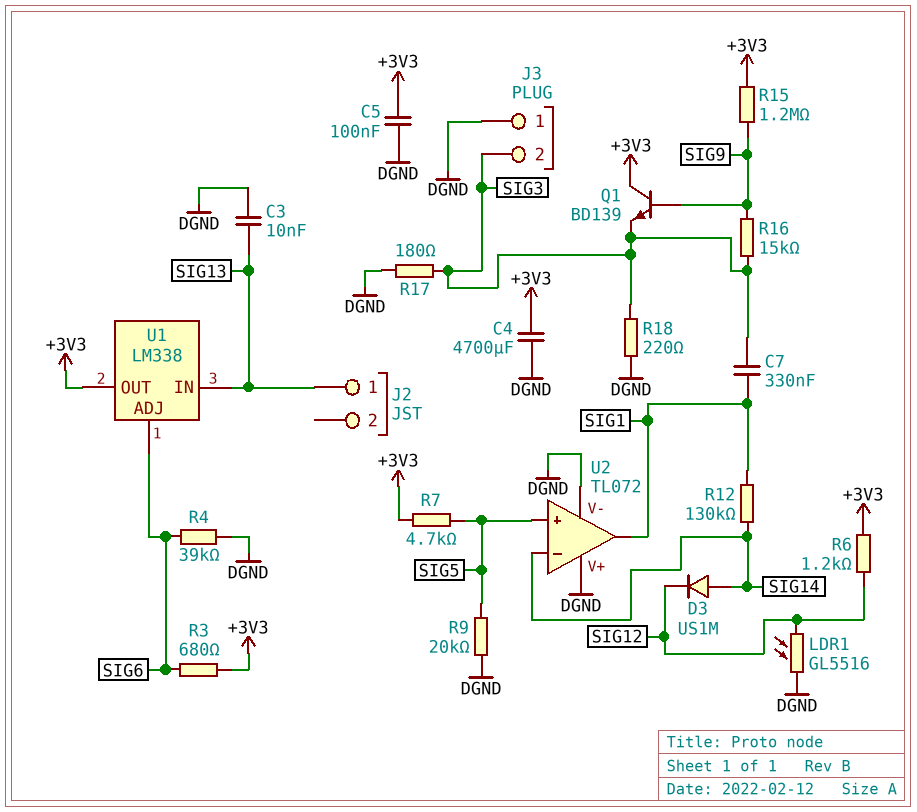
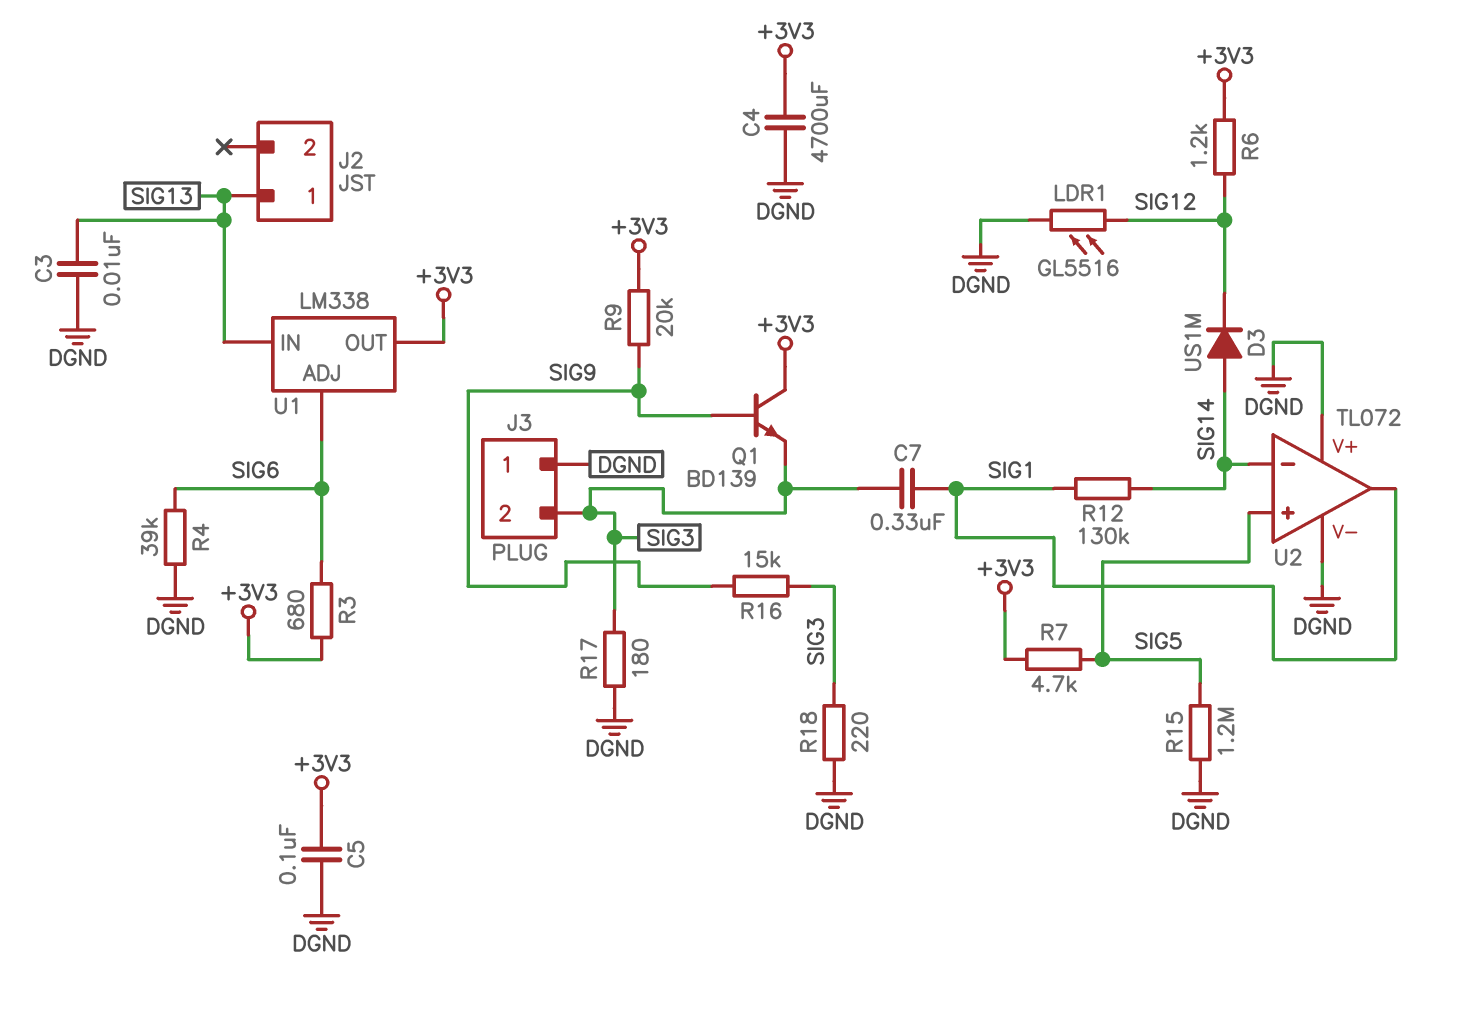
R9: 20k (DGND, SIG5) -> 20k (+3V3, SIG9)
R15: 1.2M (+3V3, SIG9) -> 1.2M (DGND, SIG5)

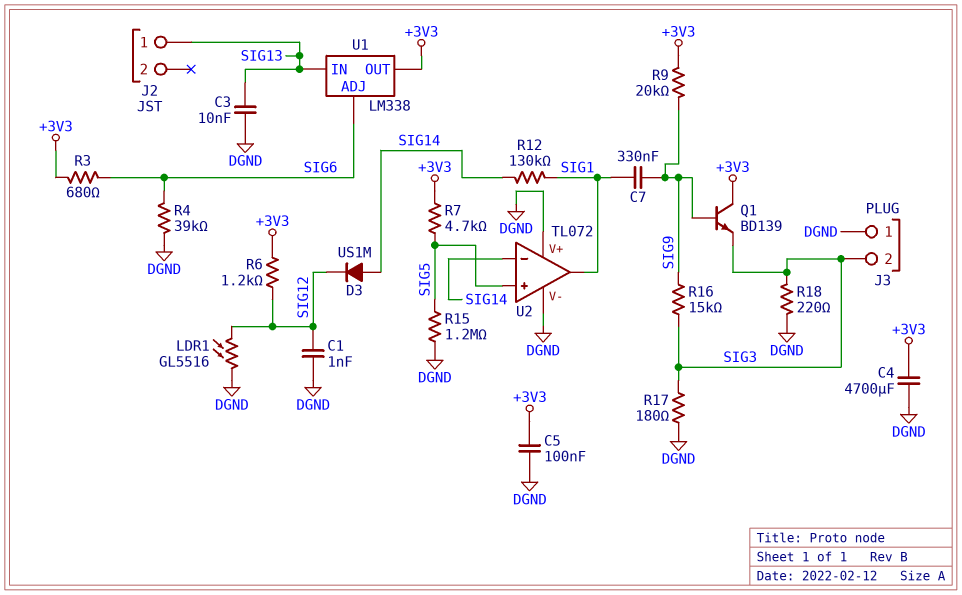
C1: none -> 1nF (DGND, SIG12)
C7: 330nF (SIG1, SIG3) -> 330nF (SIG1, SIG9)

